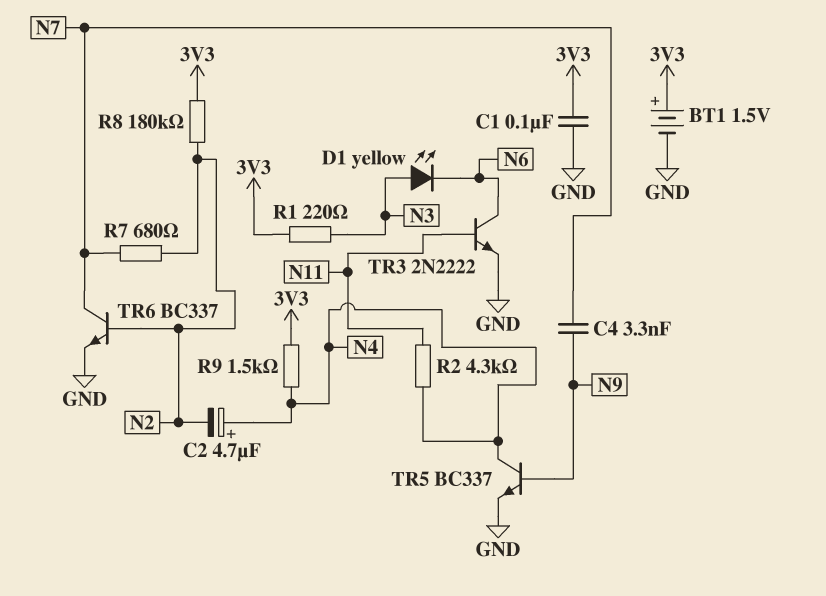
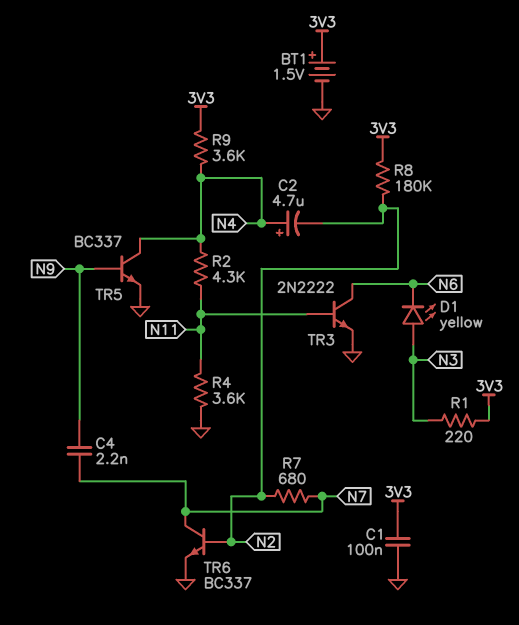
C4: 3.3nF (N7, N9) -> 2.2nF (N7, N9)
R4: none -> 3.6k (GND, N11)
R9: 1.5k (3V3, N4) -> 3.6k (3V3, N4)

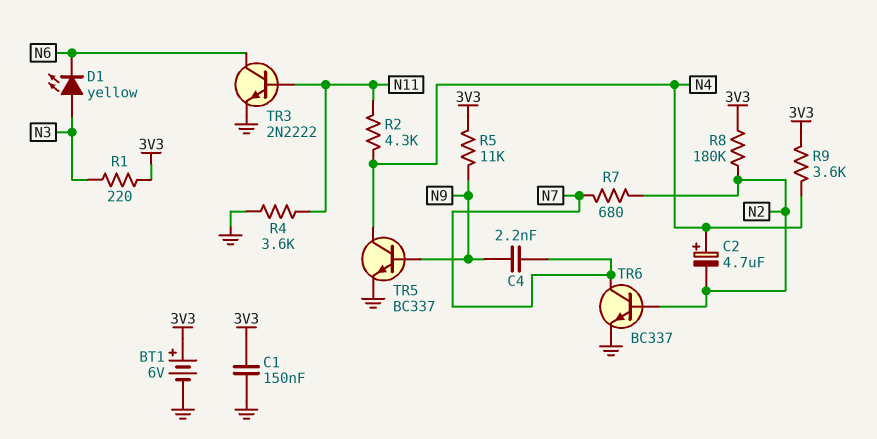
BT1: 1.5V (plus 3V3, minus GND) -> 6V (plus 3V3, minus GND)
C1: 100nF (3V3, GND) -> 150nF (3V3, GND)
R5: none -> 11k (3V3, N9)

